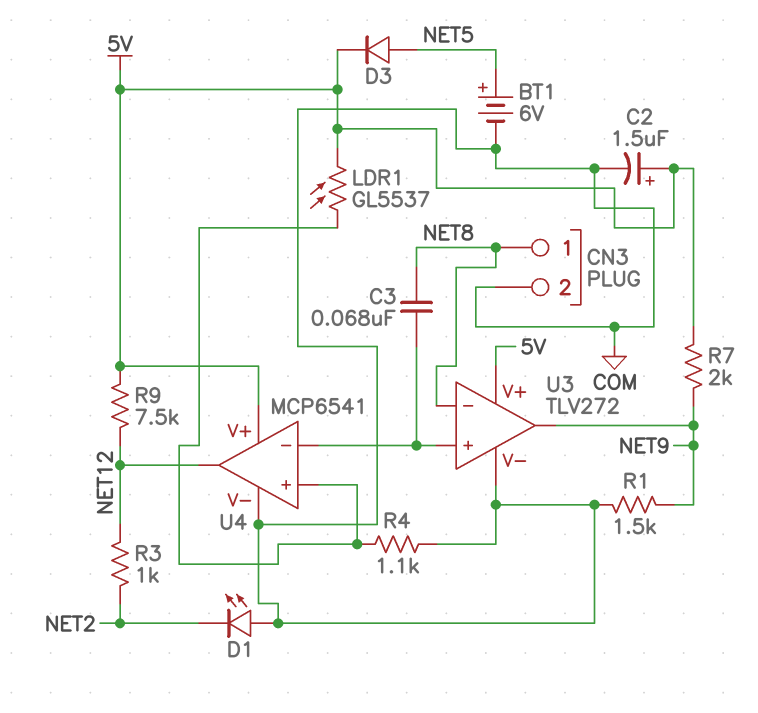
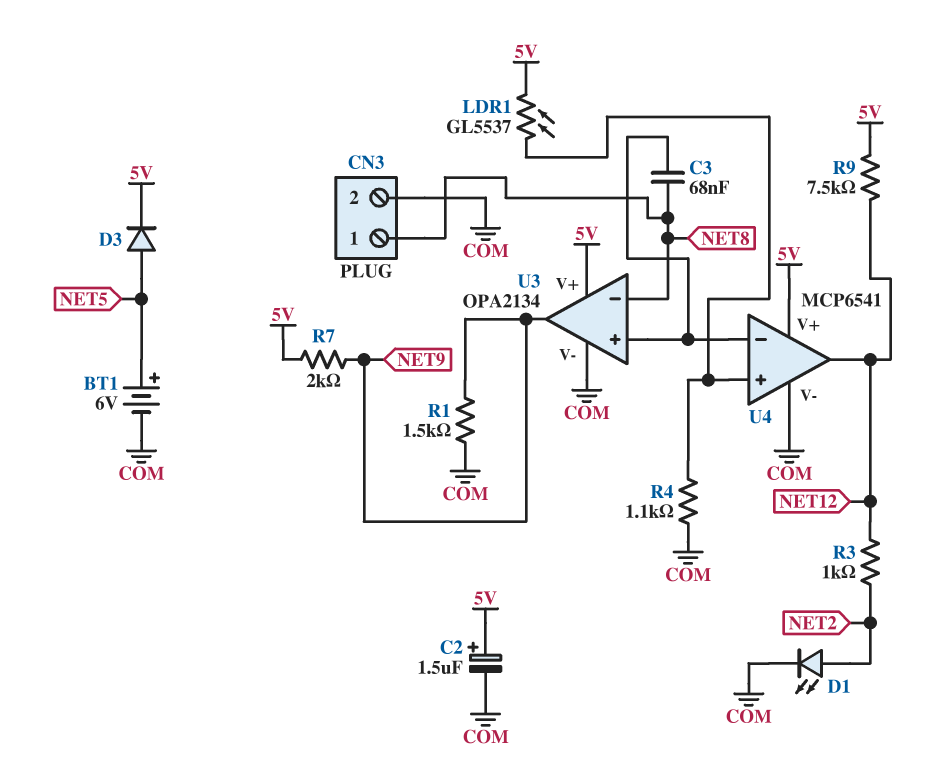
D1: LED (A COM, K NET2) -> LED (A NET2, K COM)
U3: TLV272 -> OPA2134

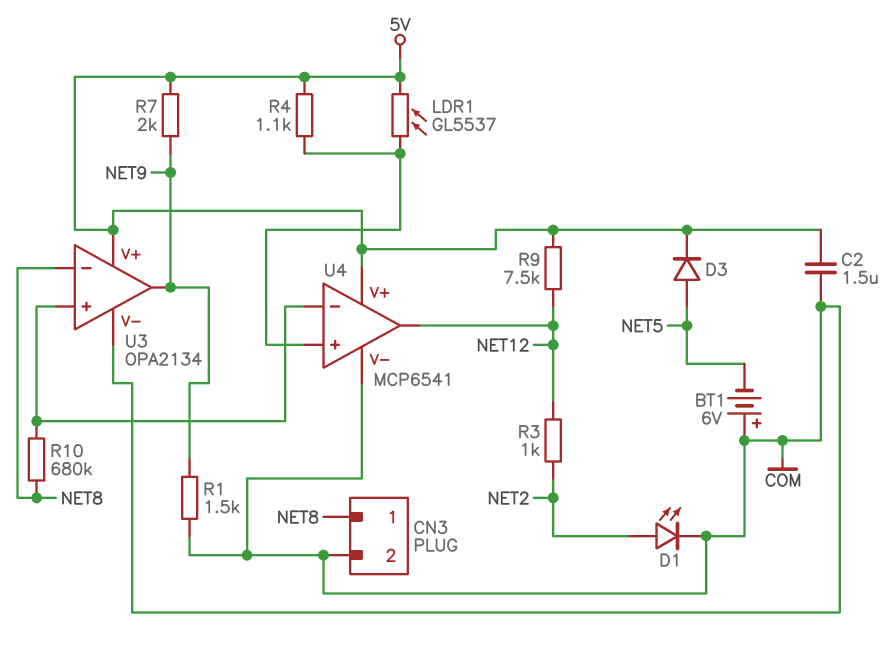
BT1: 6V (plus NET5, minus COM) -> 6V (plus COM, minus NET5)
C2: 1.5uF (plus 5V, minus COM) -> 1.5uF (5V, COM)
C3: 68nF (NET8, U3/in+) -> none
R4: 1.1k (COM, U4/in+) -> 1.1k (5V, U4/in+)
R10: none -> 680k (NET8, U3/in+)

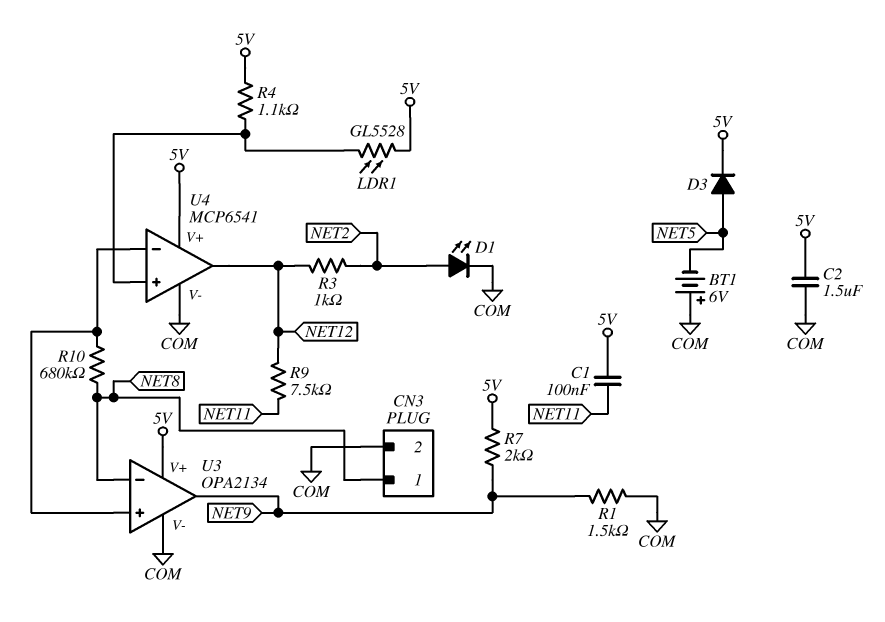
C1: none -> 100nF (5V, NET11)
LDR1: GL5537 (5V, U4/in+) -> GL5528 (5V, U4/in+)
R9: 7.5k (5V, NET12) -> 7.5k (NET11, NET12)

